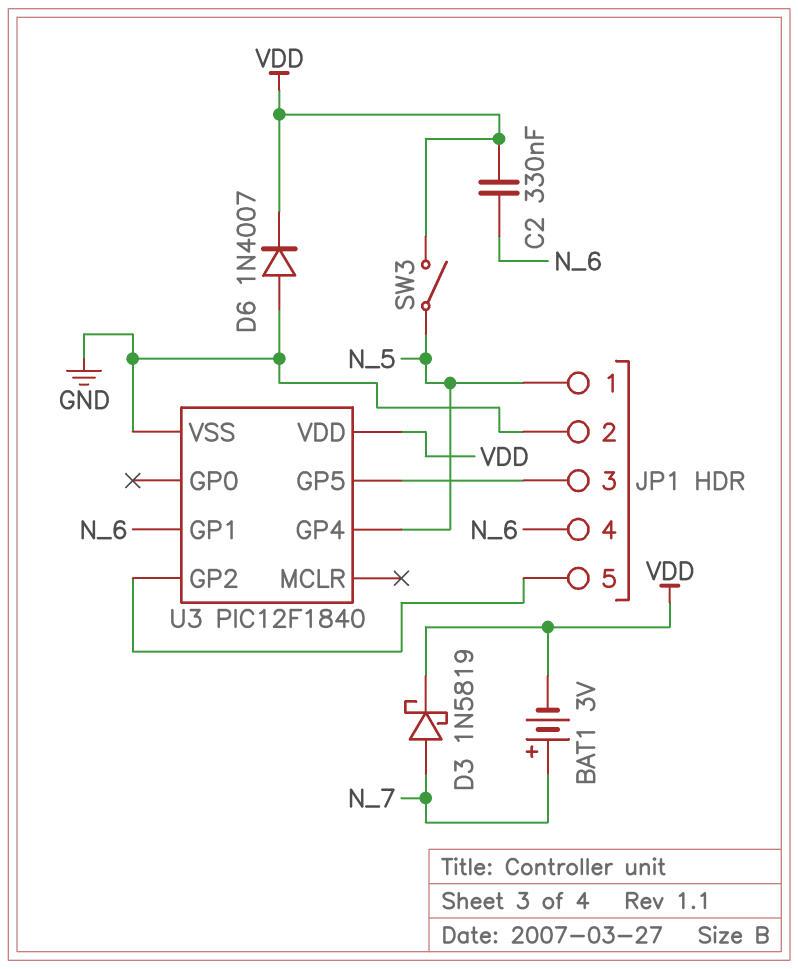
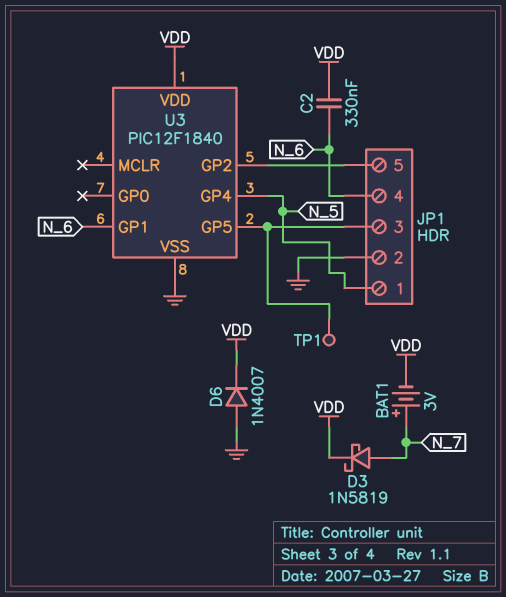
SW3: switch (N_5, VDD) -> none
TP1: none -> test point (JP1/3)

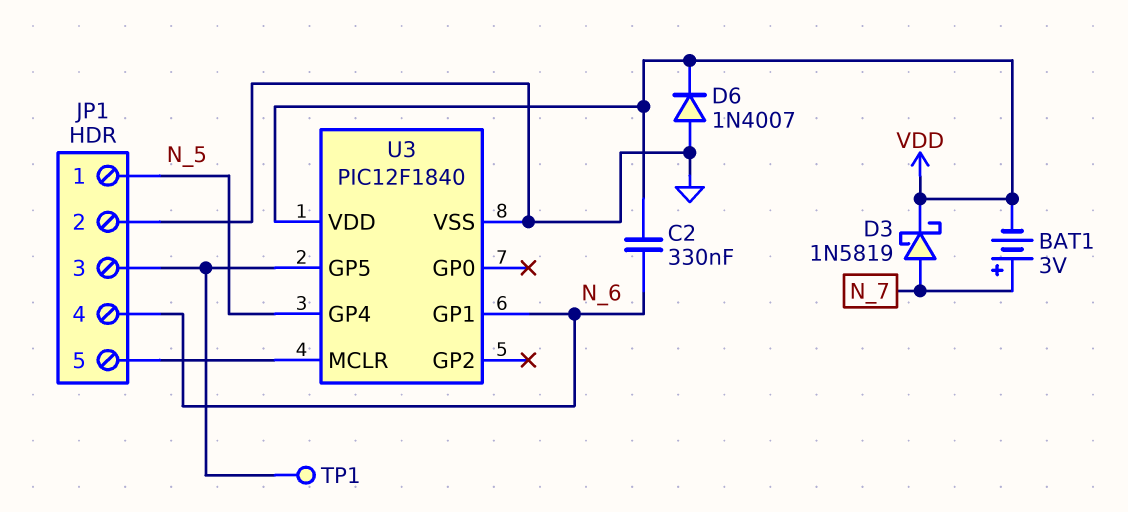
U3 pin GP2: JP1/5 -> none
U3 pin MCLR: none -> JP1/5

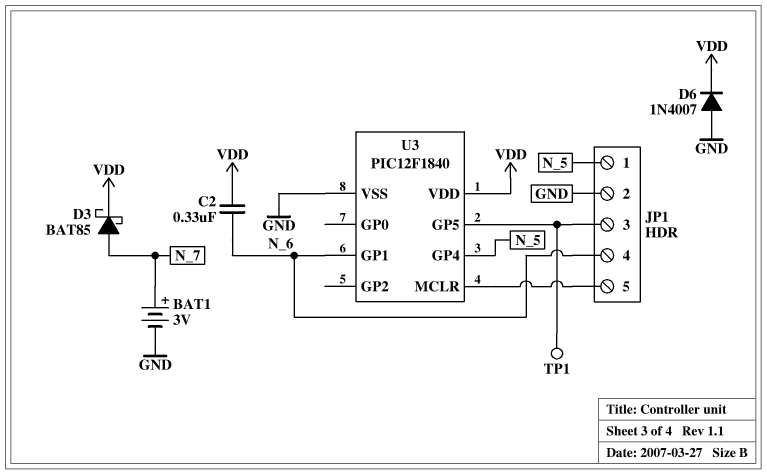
BAT1: 3V (plus N_7, minus VDD) -> 3V (plus N_7, minus GND)
D3: schottky 1N5819 (A N_7, K VDD) -> schottky BAT85 (A N_7, K VDD)

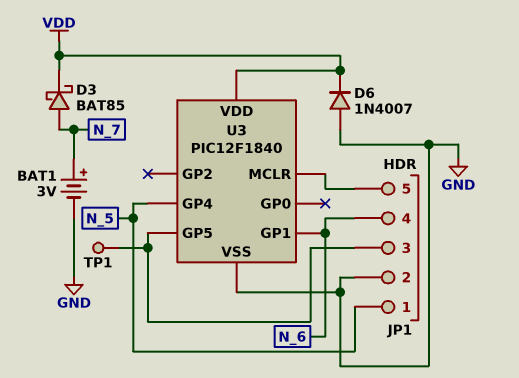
C2: 330nF (N_6, VDD) -> none

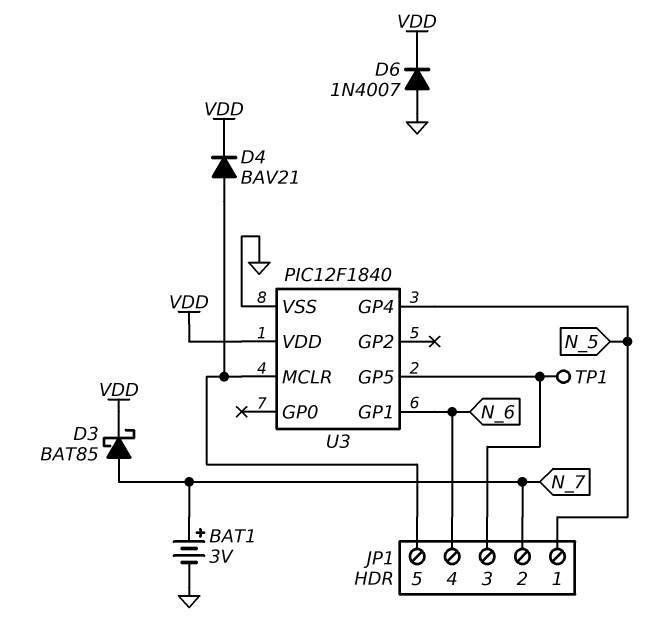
D4: none -> diode BAV21 (A JP1/5, K VDD)
JP1 pin 2: GND -> N_7

